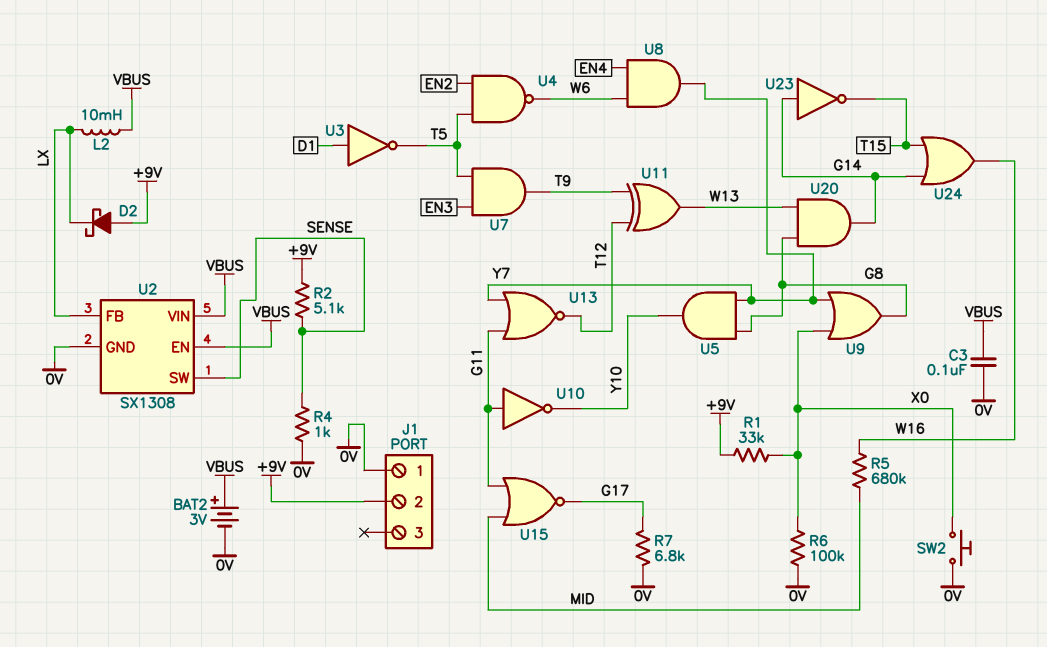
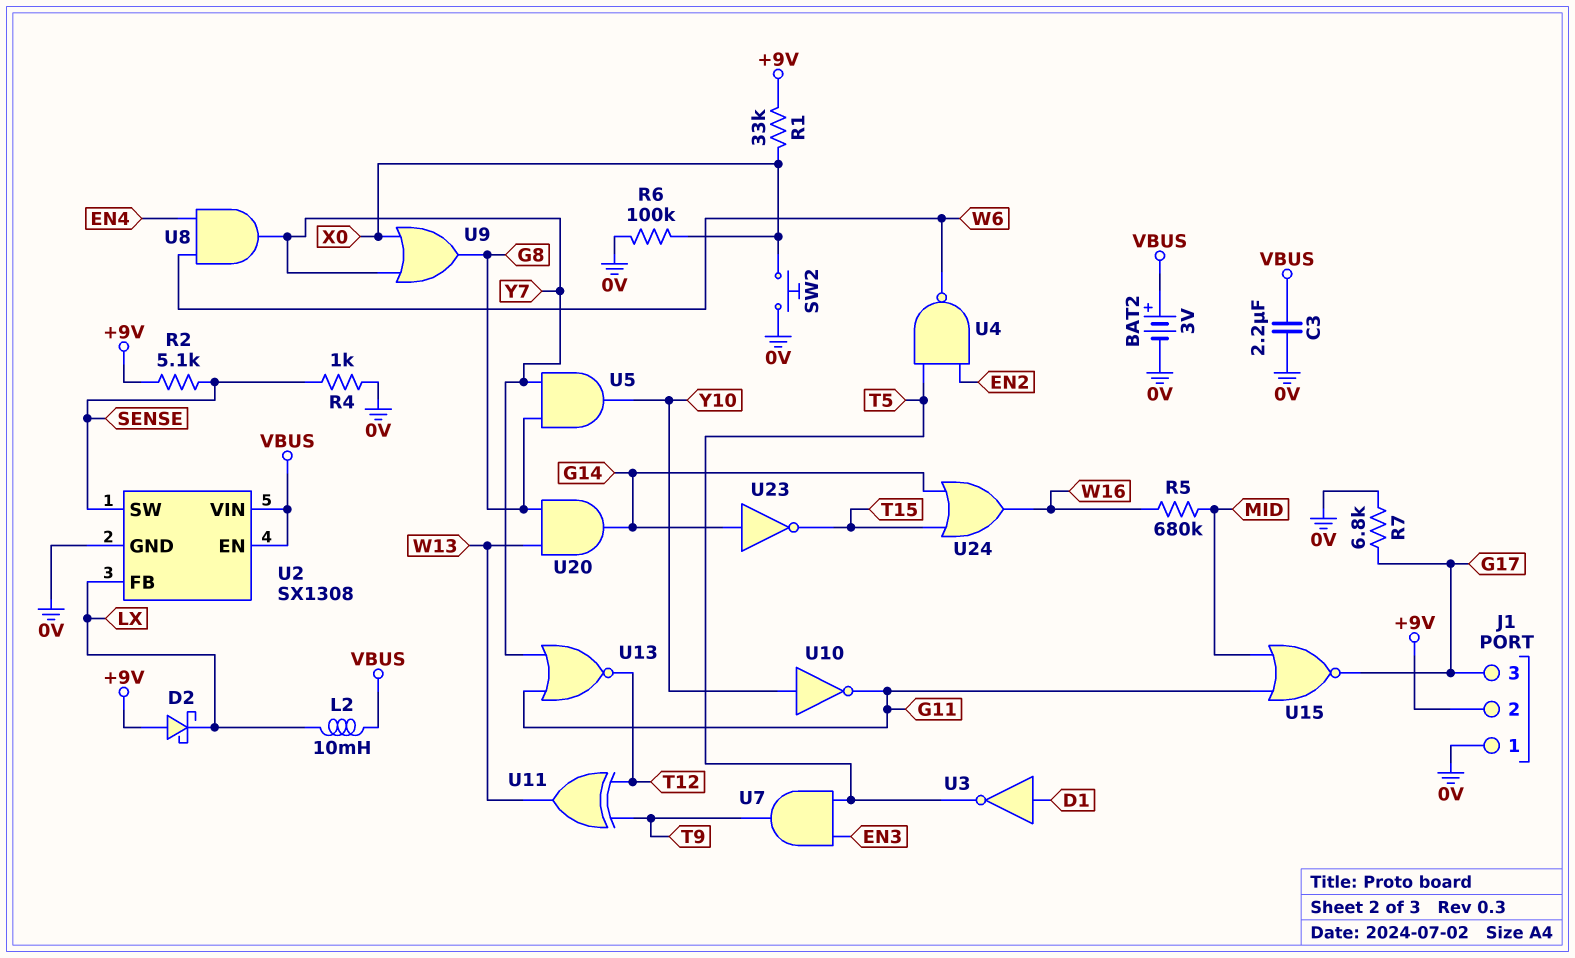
C3: 100nF (0V, VBUS) -> 2.2uF (0V, VBUS)
J1 pin 3: none -> G17
U10: NOT (in G11, out Y10) -> NOT (in Y10, out G11)

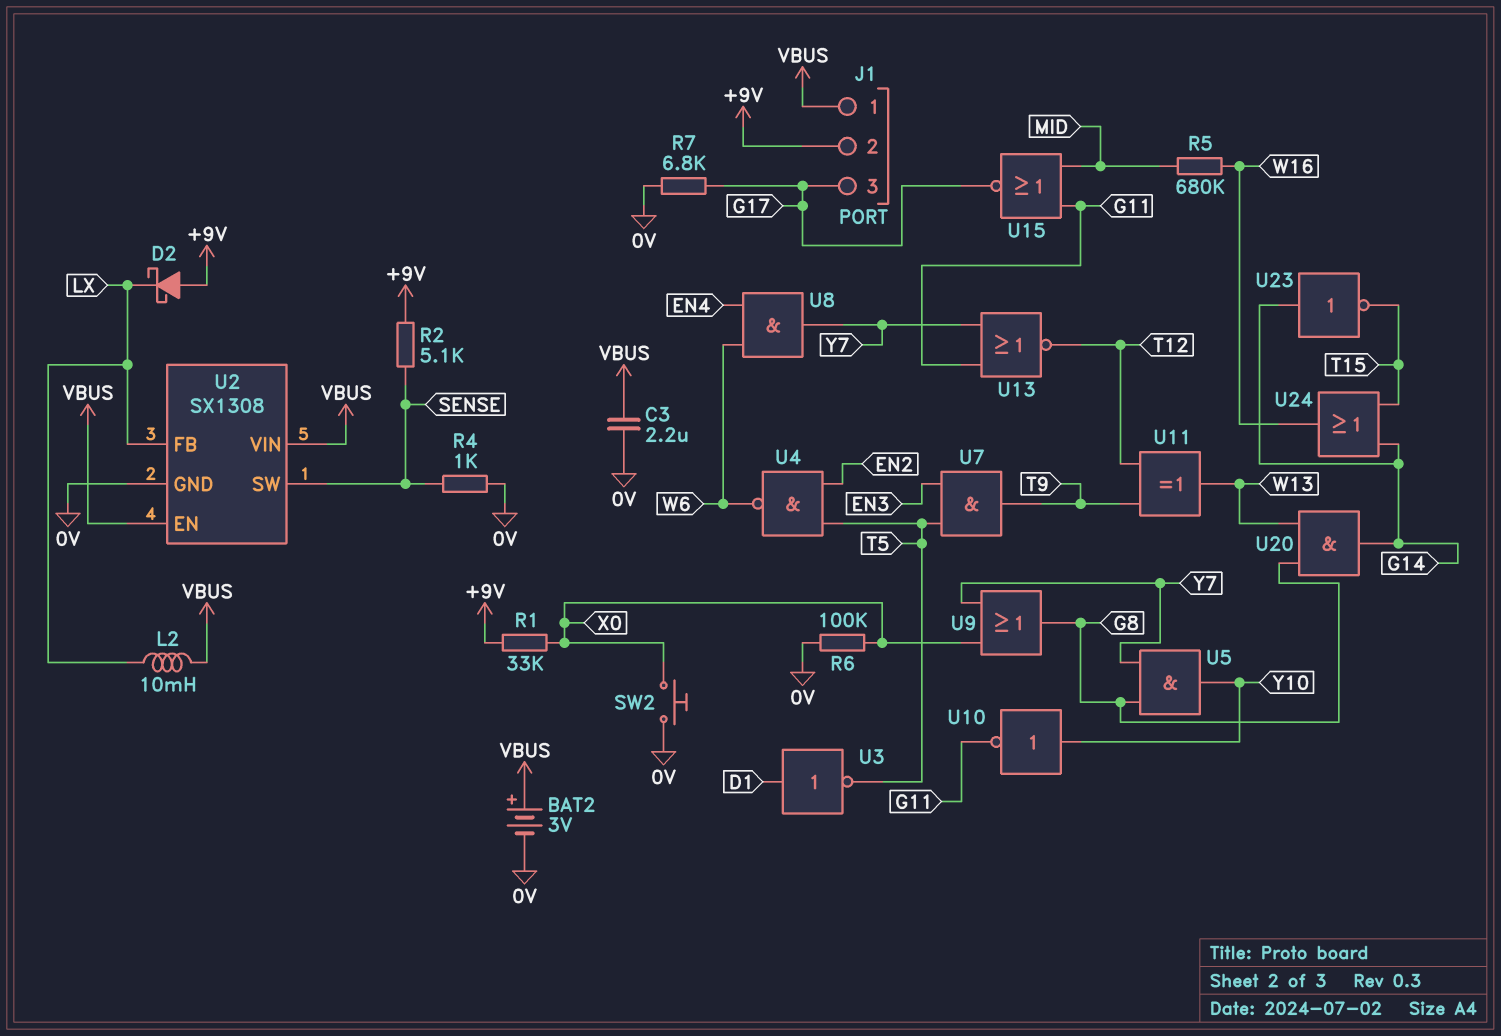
J1 pin 1: 0V -> VBUS

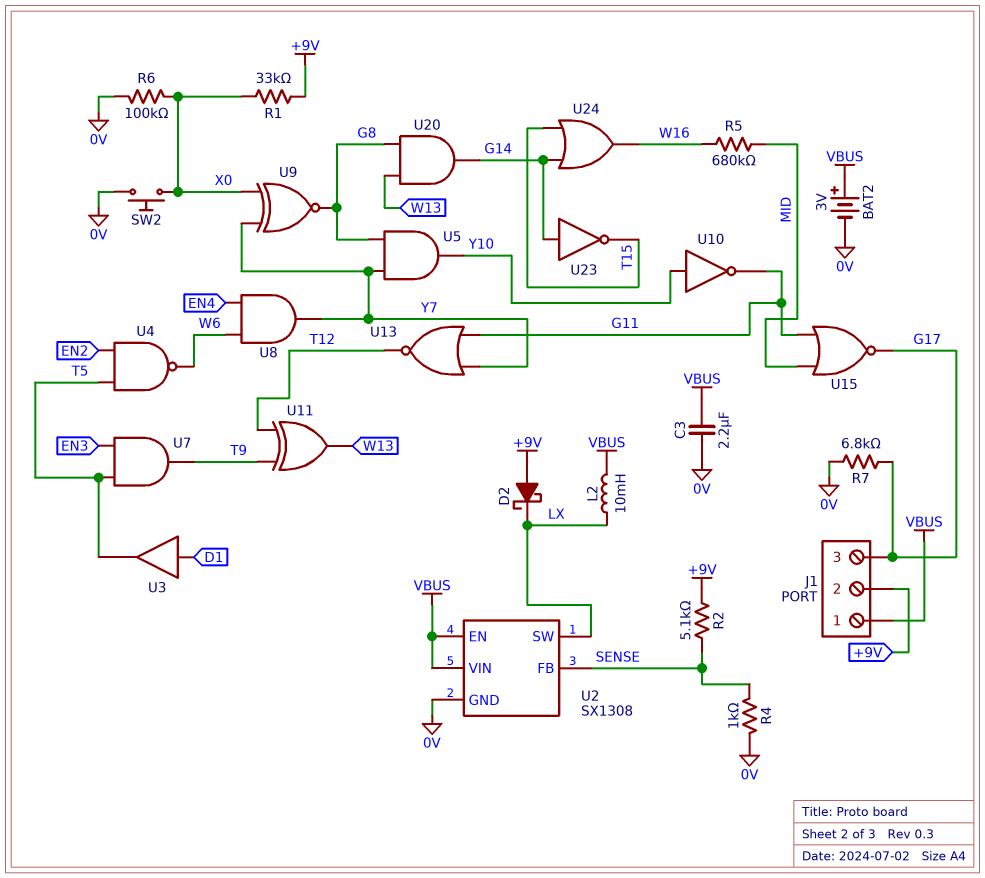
U2 pin FB: LX -> SENSE
U2 pin SW: SENSE -> LX
U3: NOT (in D1, out T5) -> buffer (in D1, out T5)
U9: OR (in X0, in Y7, out G8) -> XNOR (in X0, in Y7, out G8)

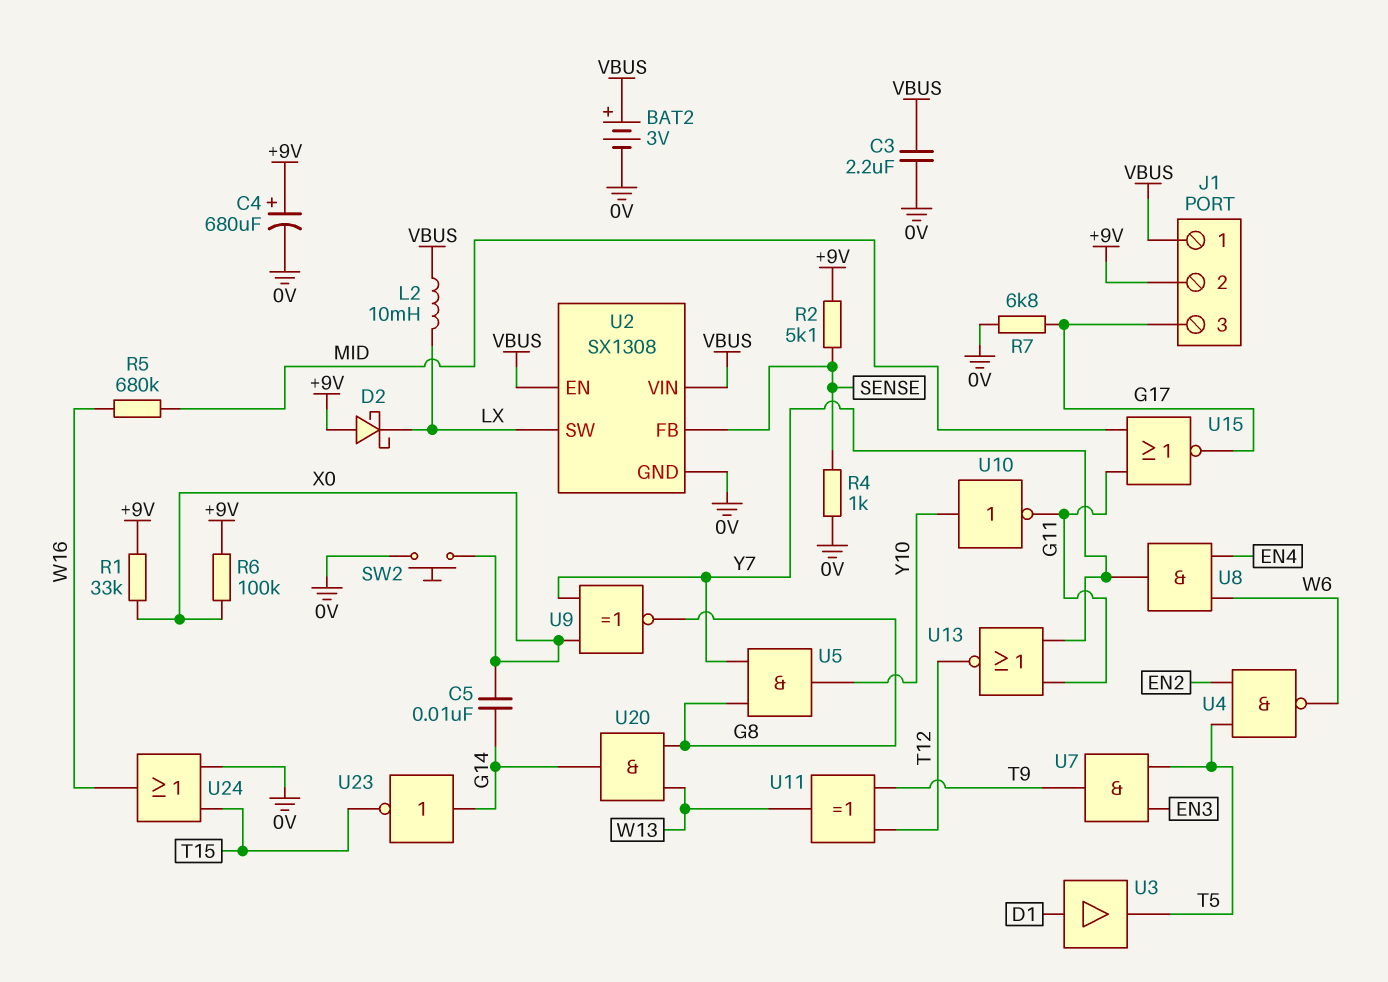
C4: none -> 680uF (plus +9V, minus 0V)
C5: none -> 10nF (G14, X0)
R6: 100k (0V, X0) -> 100k (+9V, X0)
U24: OR (in G14, in T15, out W16) -> OR (in 0V, in T15, out W16)

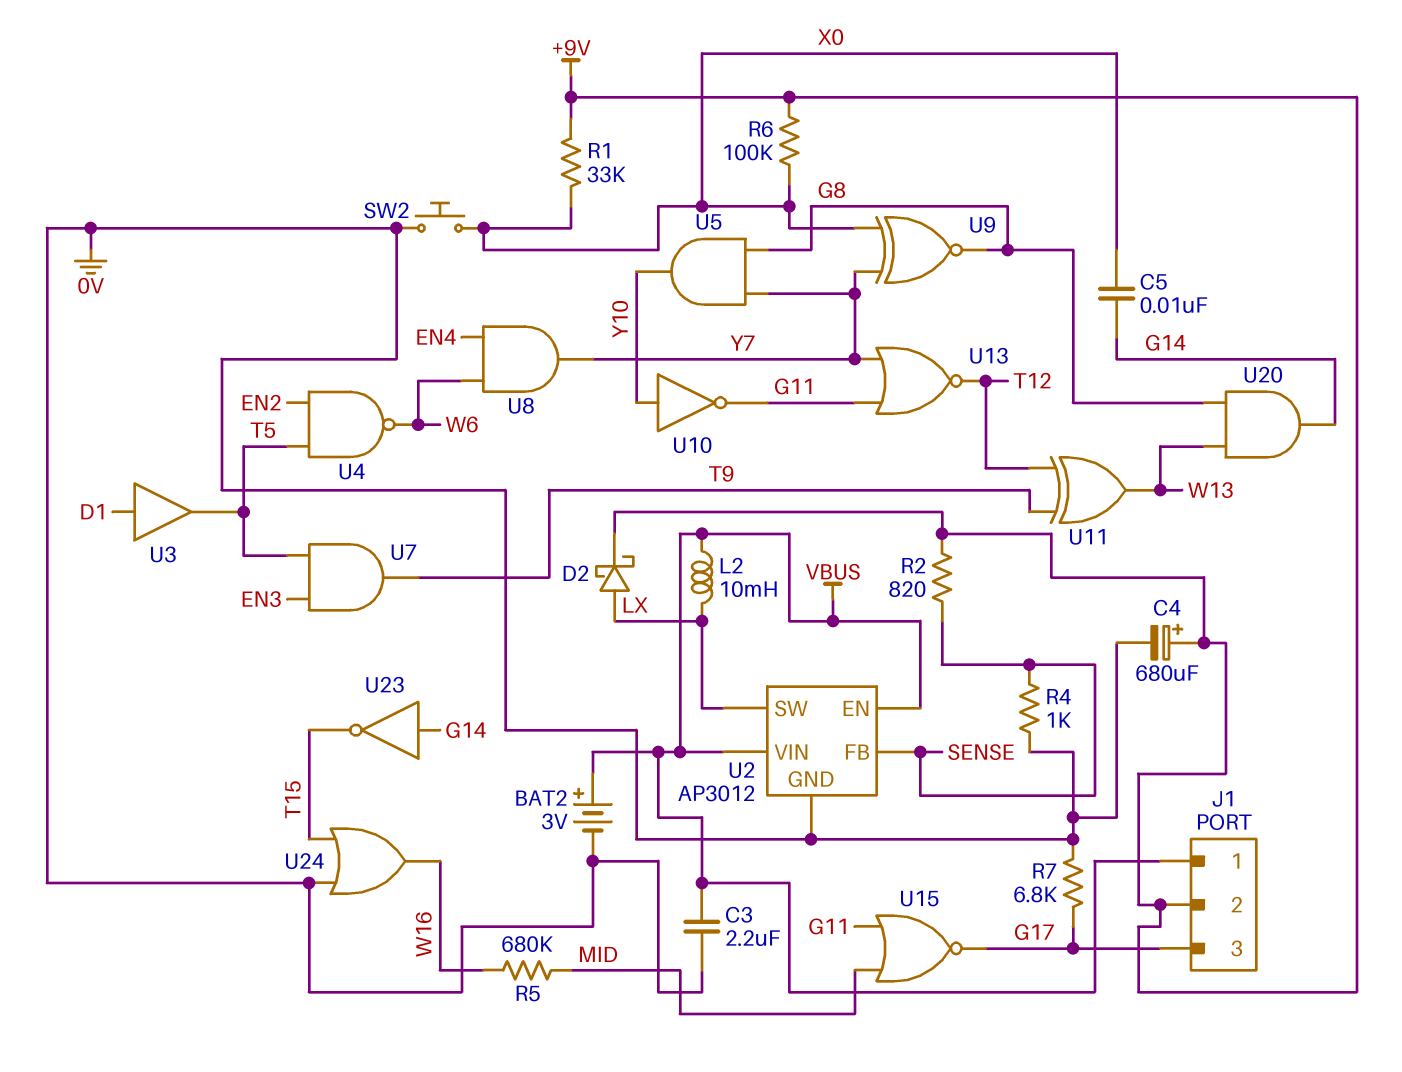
D2: schottky (A +9V, K LX) -> schottky (A LX, K +9V)
R2: 5.1k (+9V, SENSE) -> 820 (+9V, SENSE)
U2: SX1308 -> AP3012

